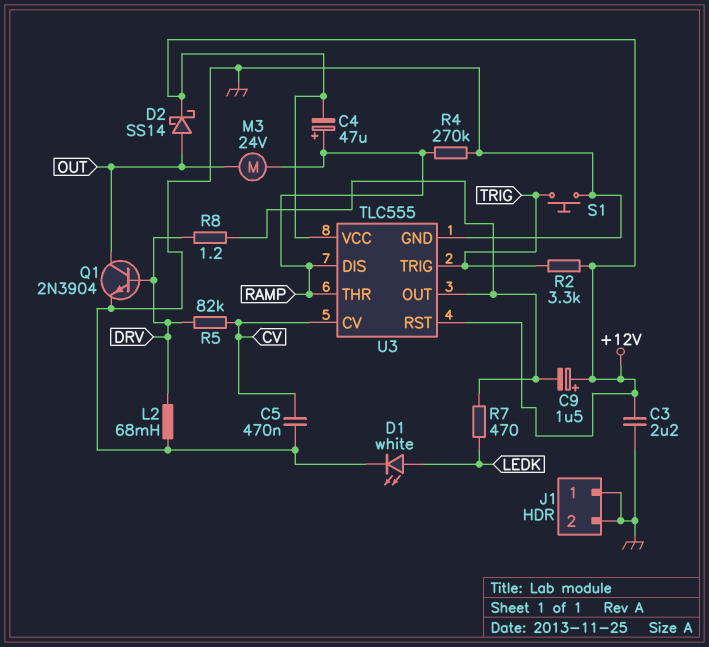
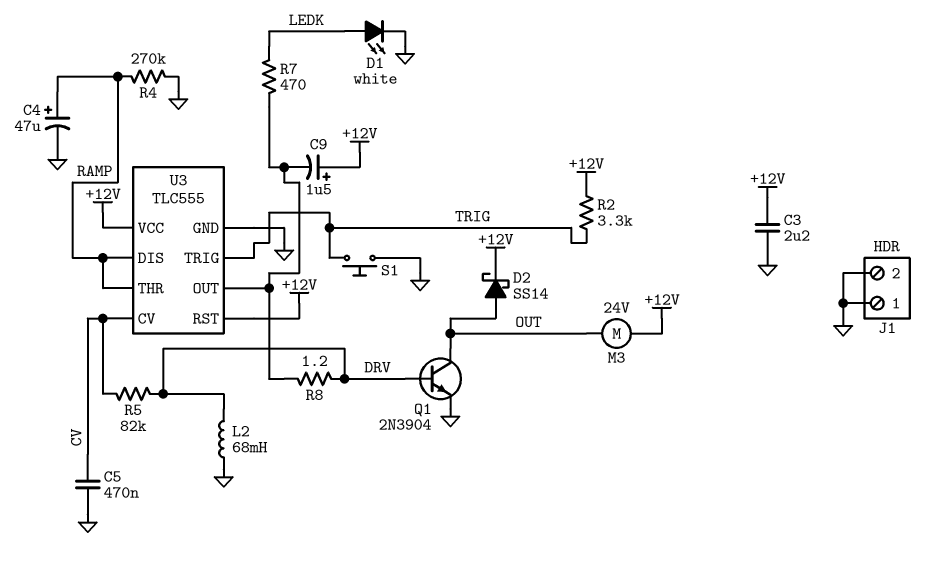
C4: 47uF (plus RAMP, minus +12V) -> 47uF (plus RAMP, minus GND)
M3: motor 24V (OUT, RAMP) -> motor 24V (+12V, OUT)

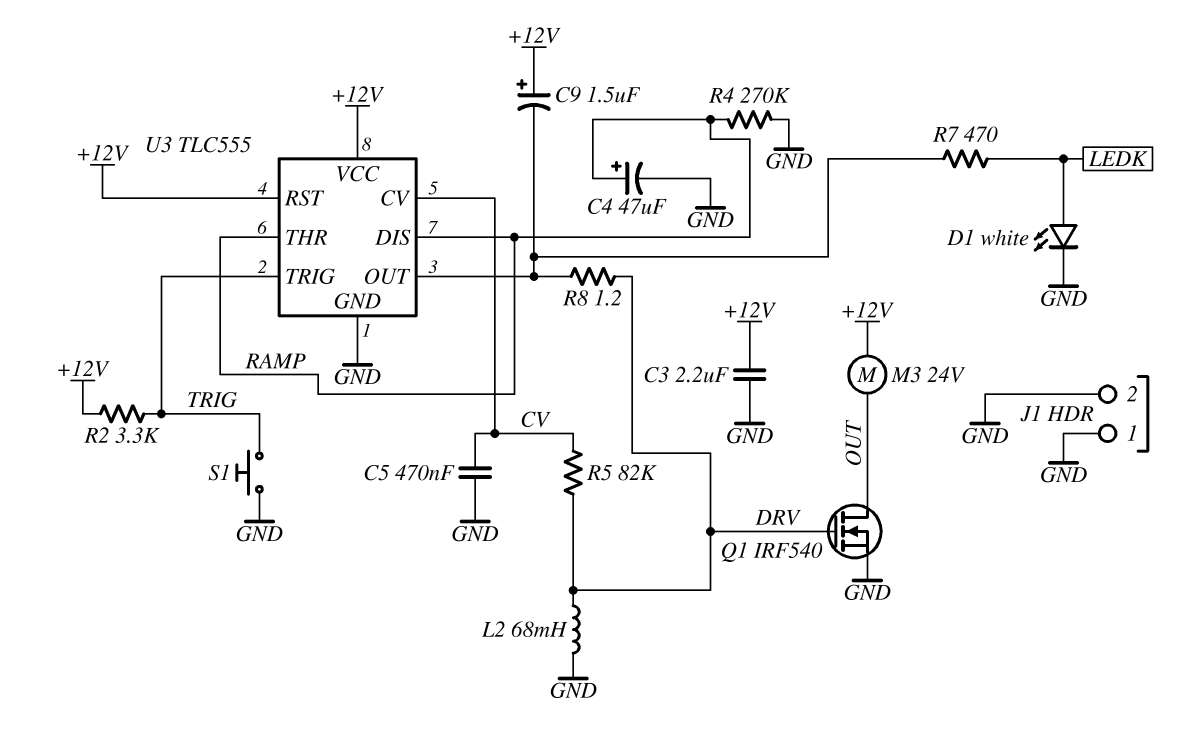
D2: schottky SS14 (A OUT, K +12V) -> none
Q1: NPN 2N3904 (B DRV, C OUT, E GND) -> NMOS IRF540 (G DRV, D OUT, S GND)

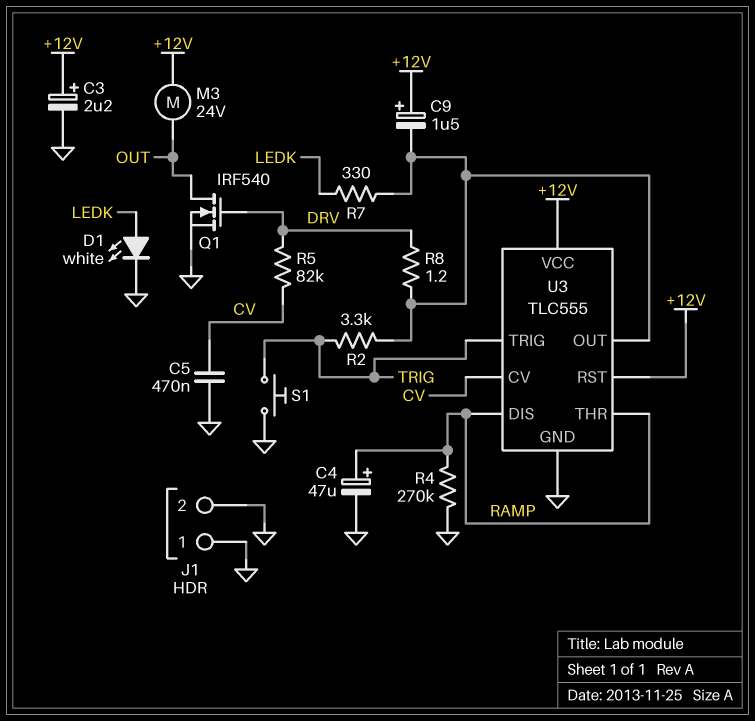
C3: 2.2uF (+12V, GND) -> 2.2uF (plus +12V, minus GND)
L2: 68mH (DRV, GND) -> none
R2: 3.3k (+12V, TRIG) -> 3.3k (TRIG, U3/OUT)
R7: 470 (LEDK, U3/OUT) -> 330 (LEDK, U3/OUT)

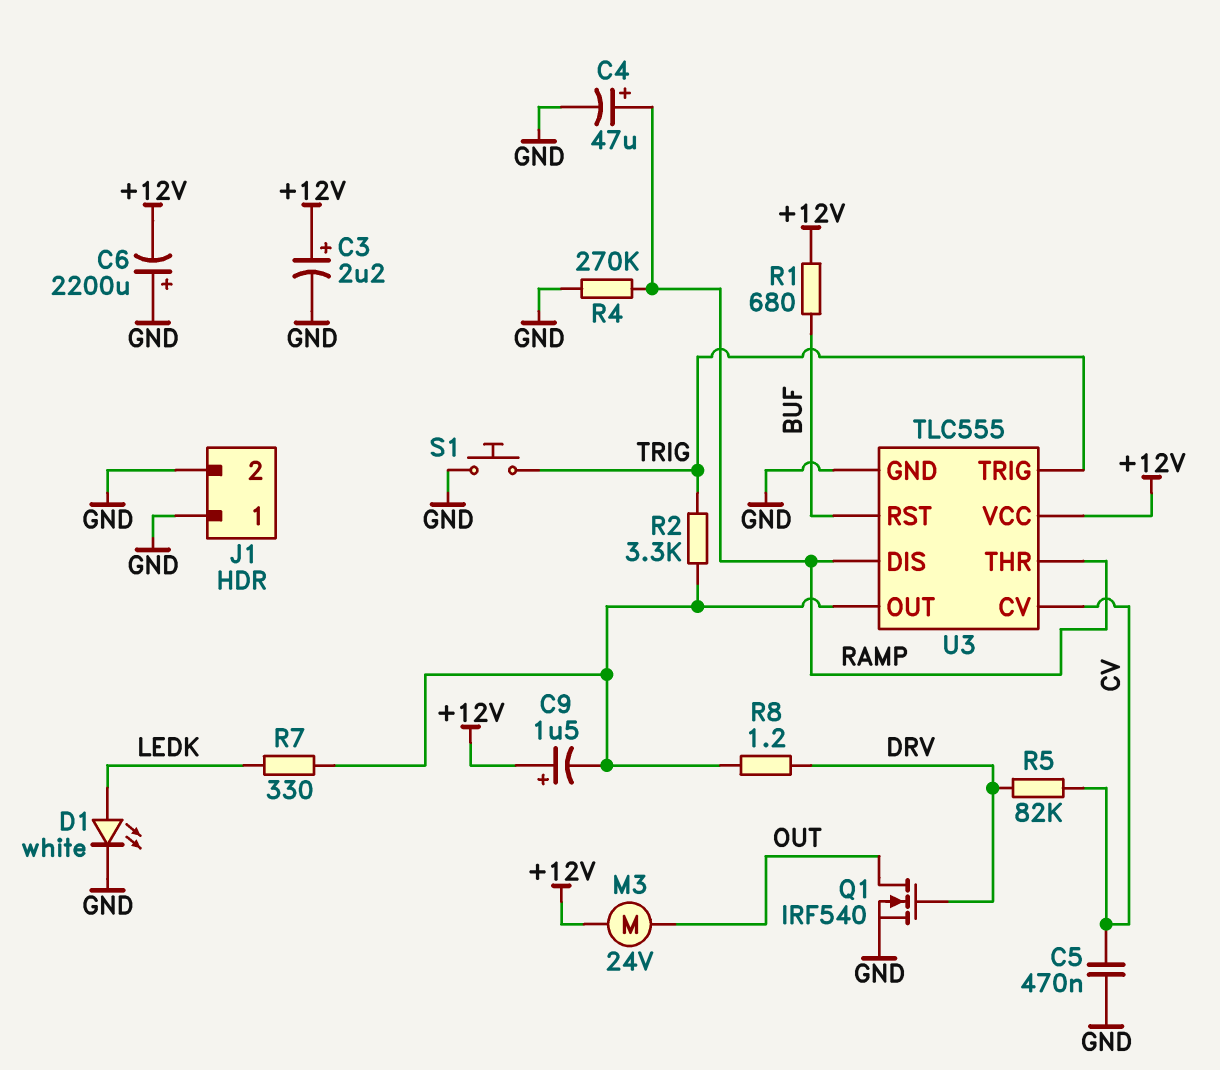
C6: none -> 2200uF (plus GND, minus +12V)
R1: none -> 680 (+12V, BUF)
U3 pin RST: +12V -> BUF

